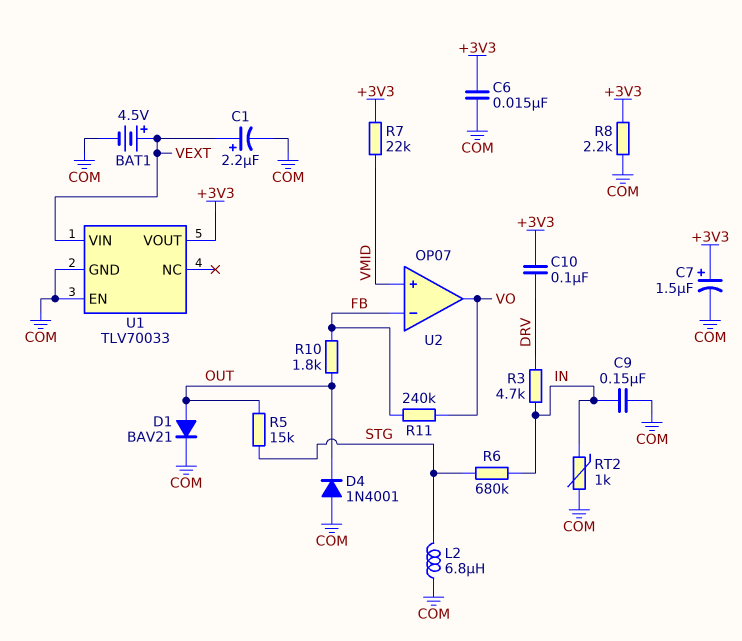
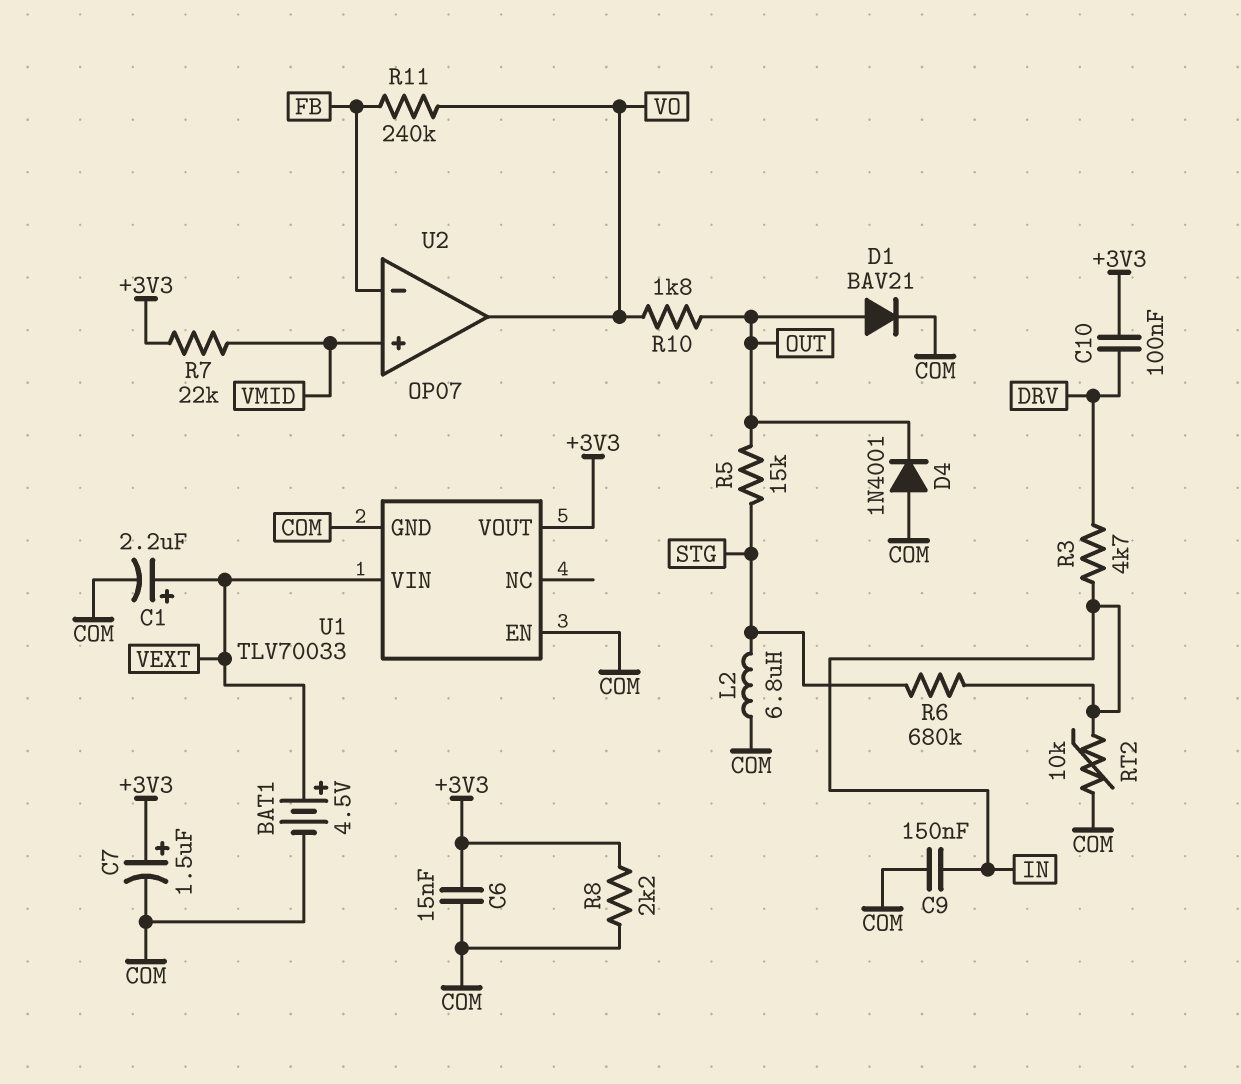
R10: 1.8k (FB, OUT) -> 1.8k (OUT, VO)
RT2: 1k (COM, IN) -> 10k (COM, IN)

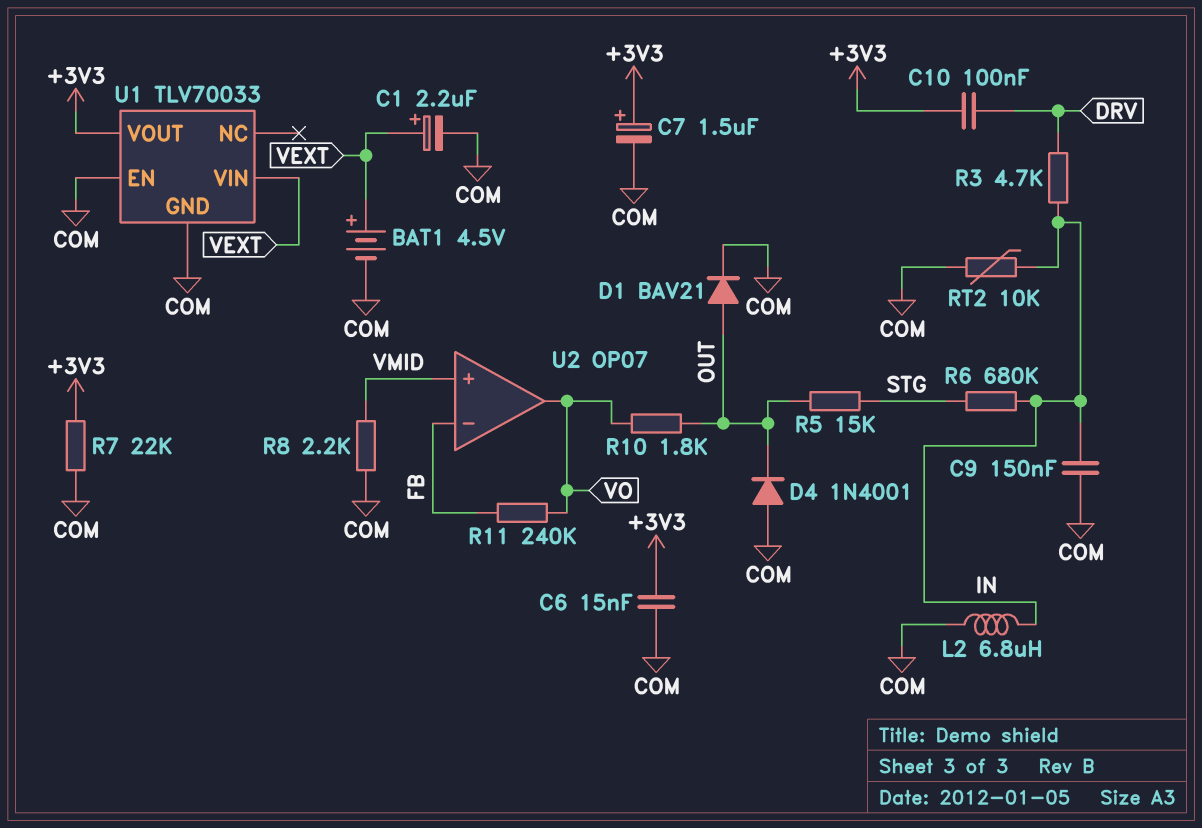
L2: 6.8uH (COM, STG) -> 6.8uH (COM, IN)
R7: 22k (+3V3, VMID) -> 22k (+3V3, COM)
R8: 2.2k (+3V3, COM) -> 2.2k (COM, VMID)

